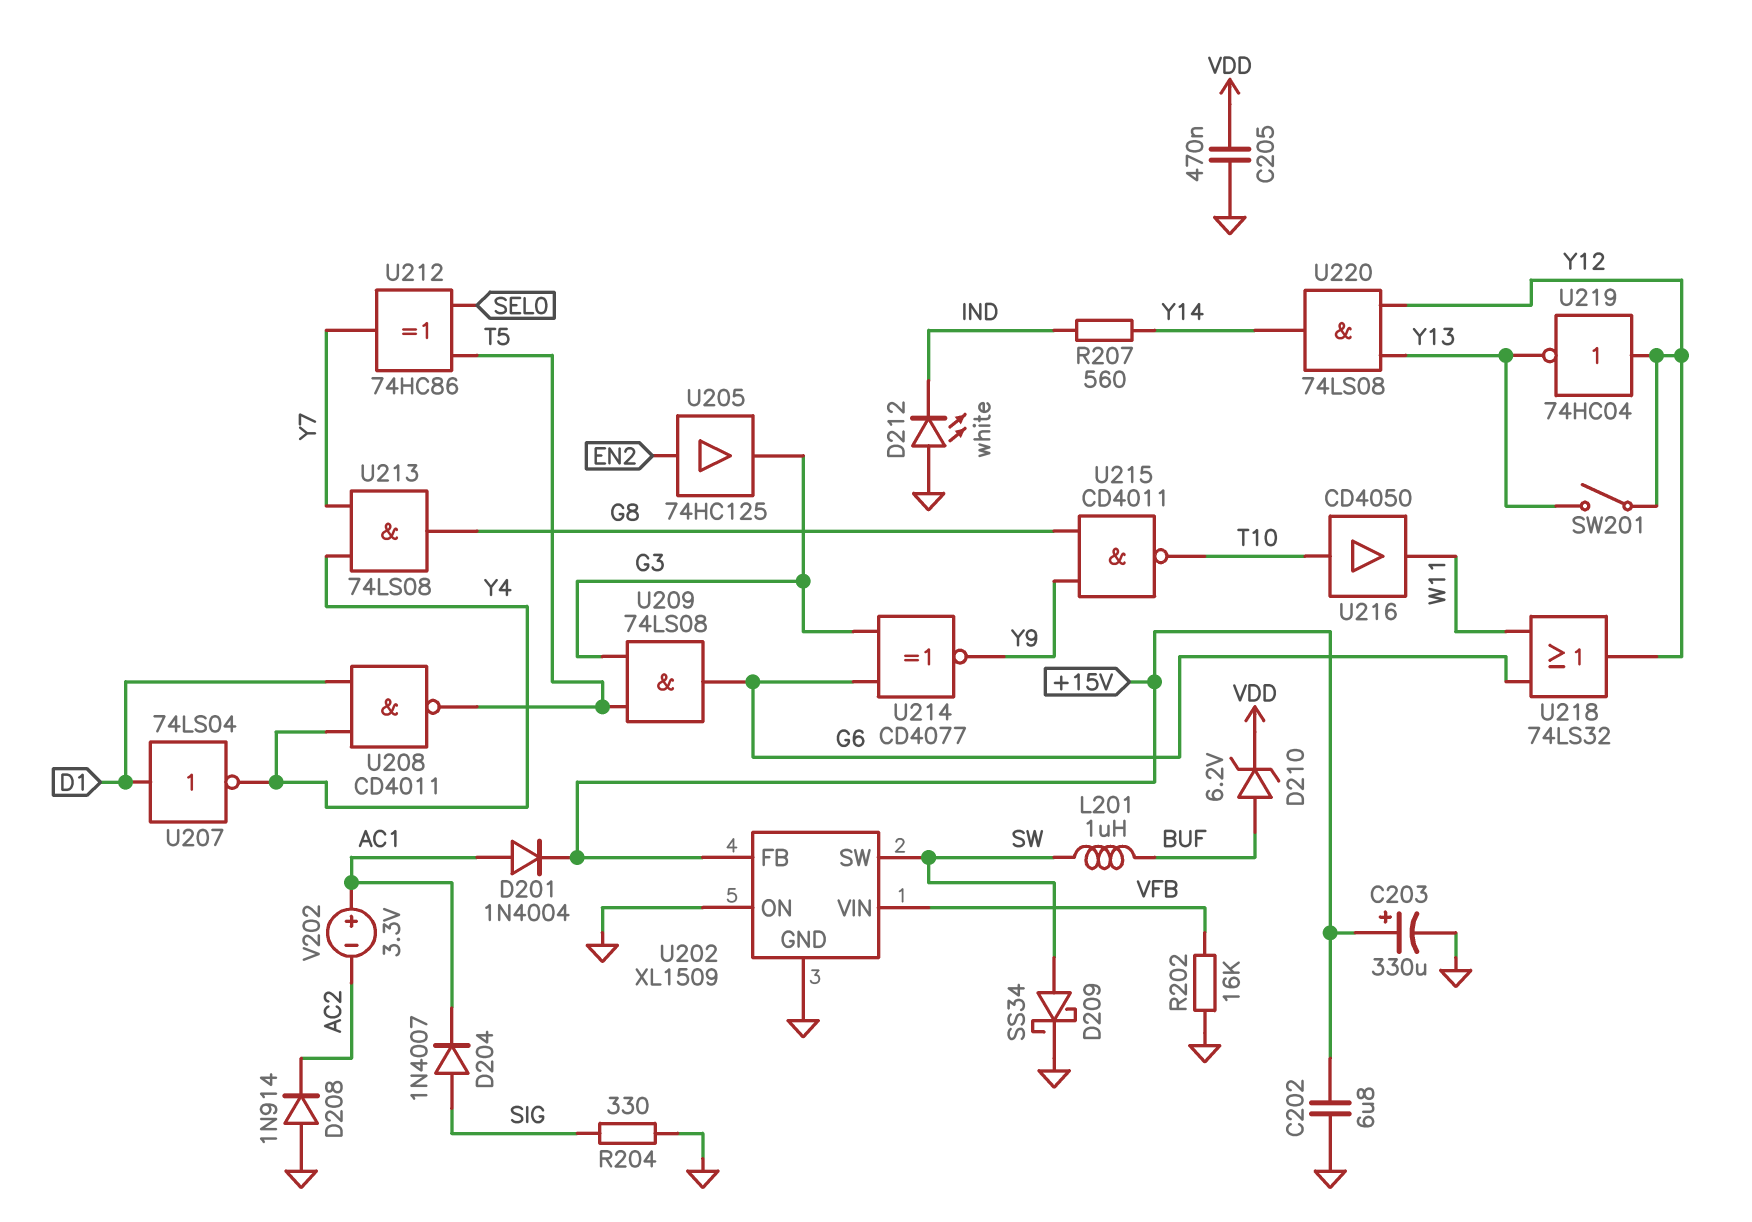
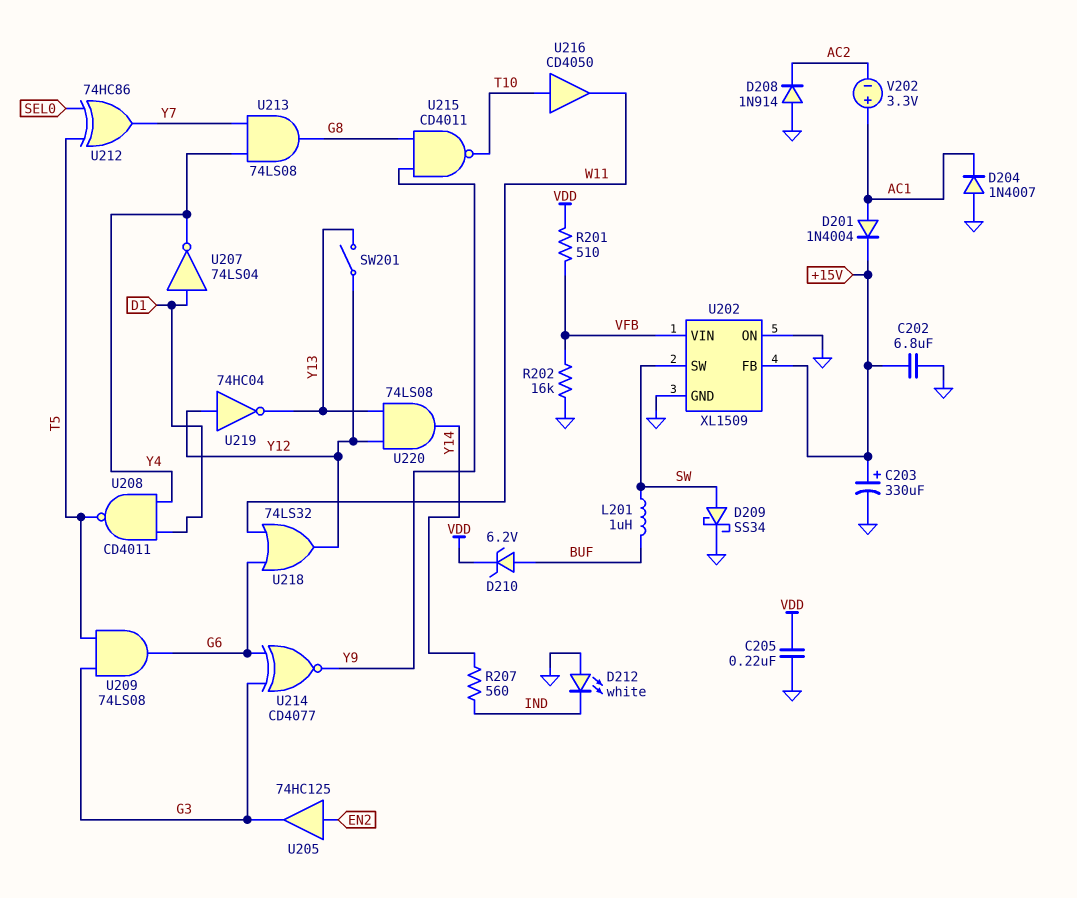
C205: 470nF (GND, VDD) -> 220nF (GND, VDD)
D204: diode 1N4007 (A SIG, K AC1) -> diode 1N4007 (A GND, K AC1)
R201: none -> 510 (VDD, VFB)
R204: 330 (GND, SIG) -> none

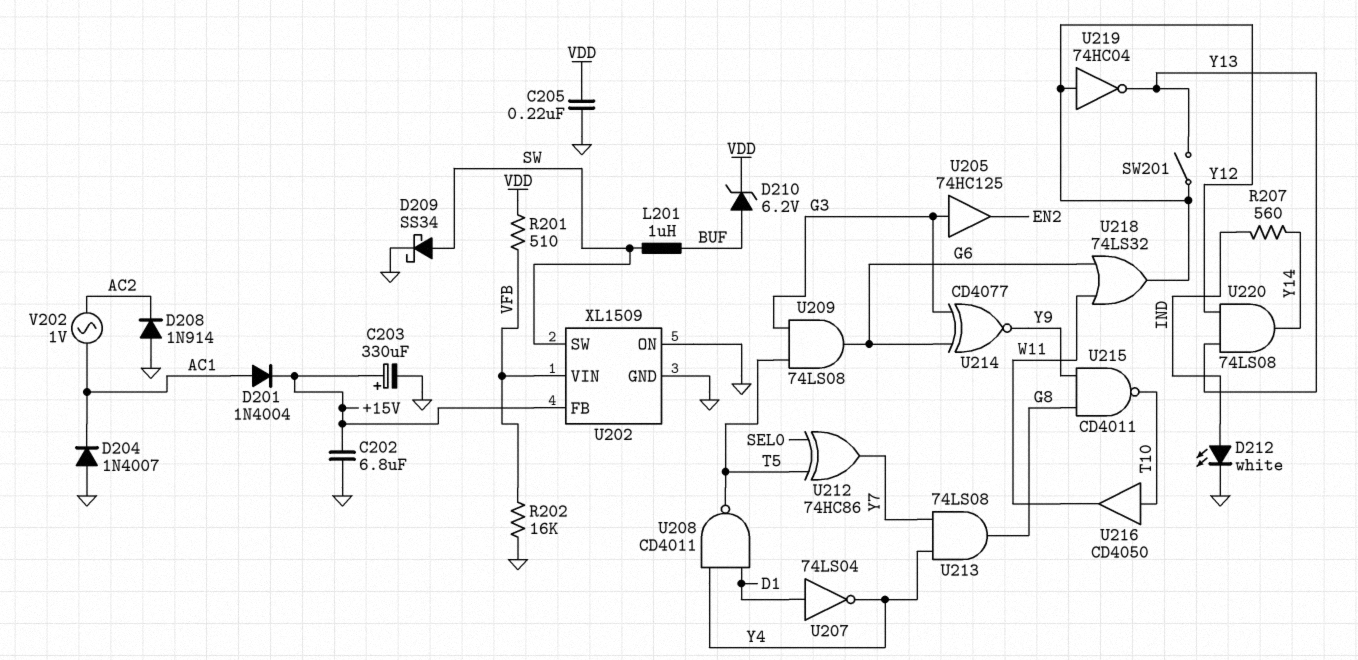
D212: LED white (A GND, K IND) -> LED white (A IND, K GND)
U205: buffer 74HC125 (in EN2, out G3) -> buffer 74HC125 (in G3, out EN2)
V202: 3.3V (plus AC1, minus AC2) -> AC 1V (AC1, AC2)

